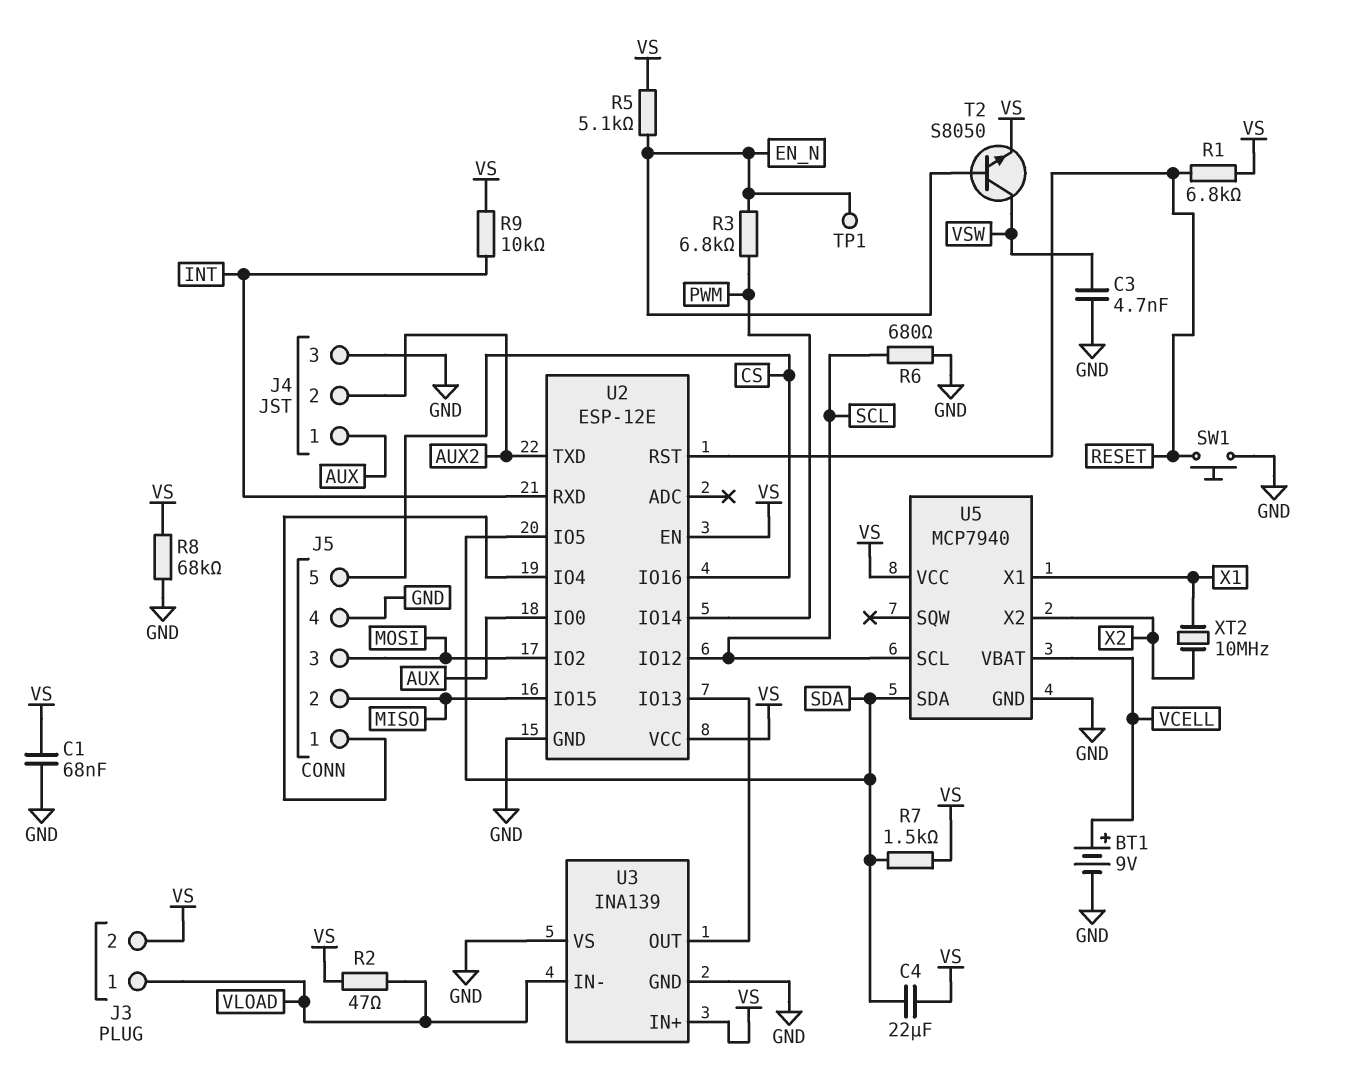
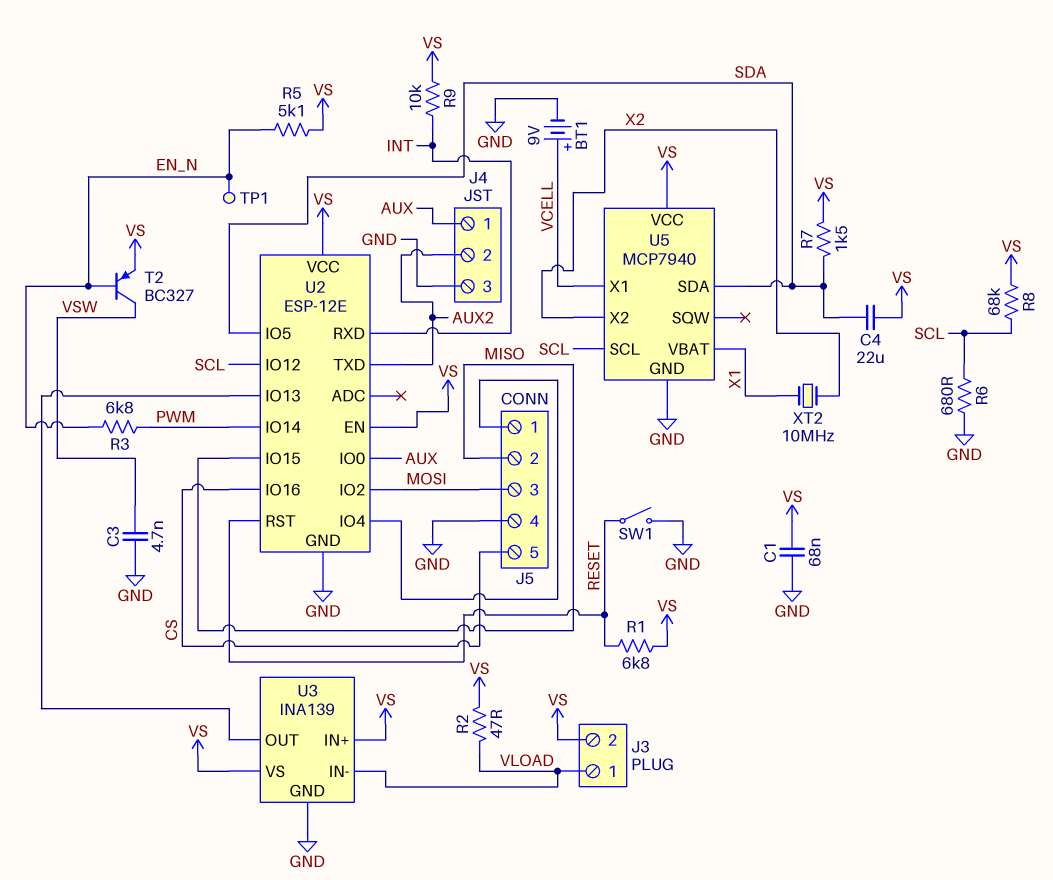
R8: 68k (GND, VS) -> 68k (SCL, VS)
SW1: button (GND, RESET) -> switch (GND, RESET)
T2: NPN S8050 (B EN_N, C VSW, E VS) -> PNP BC327 (B EN_N, C VSW, E VS)
U3 pin VS: GND -> VS
U5 pin VBAT: VCELL -> X1
U5 pin X1: X1 -> VCELL

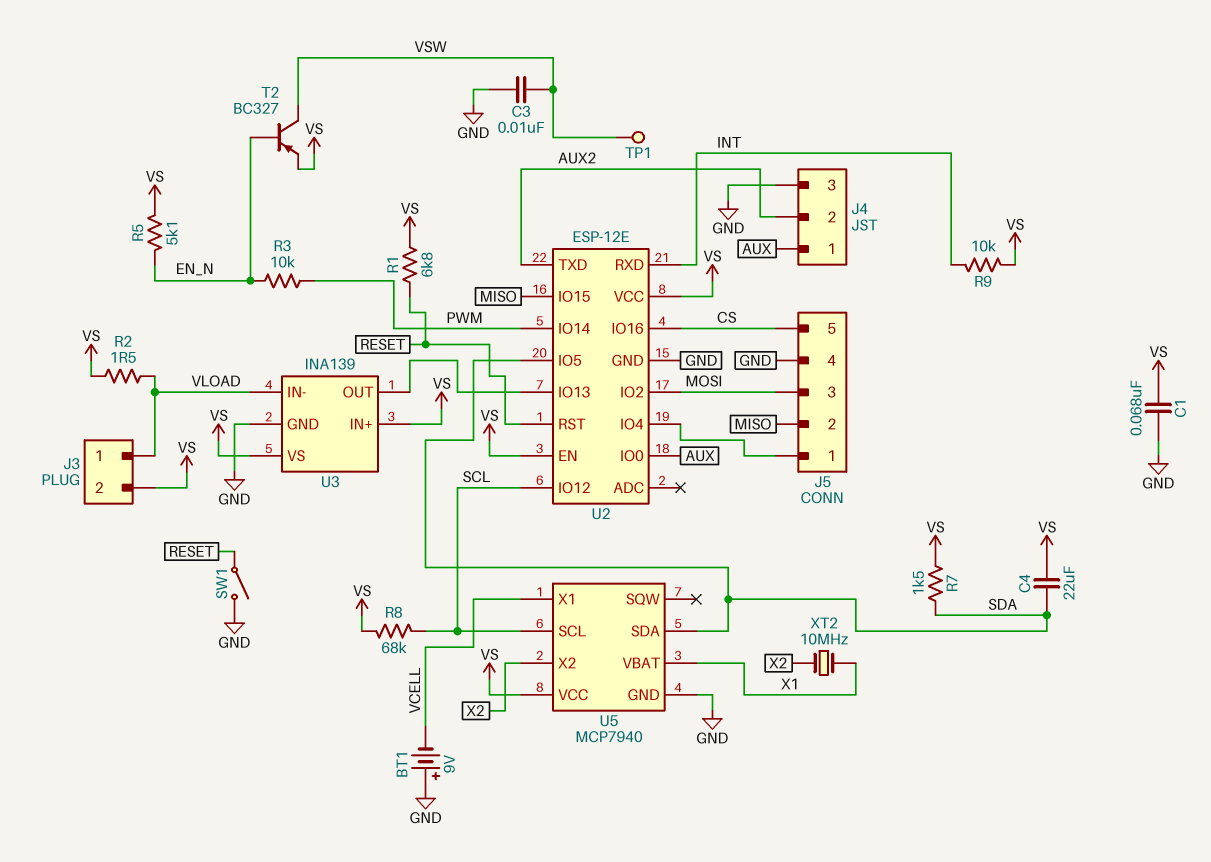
BT1: 9V (plus VCELL, minus GND) -> 9V (plus GND, minus VCELL)
C3: 4.7nF (GND, VSW) -> 10nF (GND, VSW)
R2: 47 (VLOAD, VS) -> 1.5 (VLOAD, VS)
R3: 6.8k (EN_N, PWM) -> 10k (EN_N, PWM)
R6: 680 (GND, SCL) -> none
TP1: test point (EN_N) -> test point (VSW)

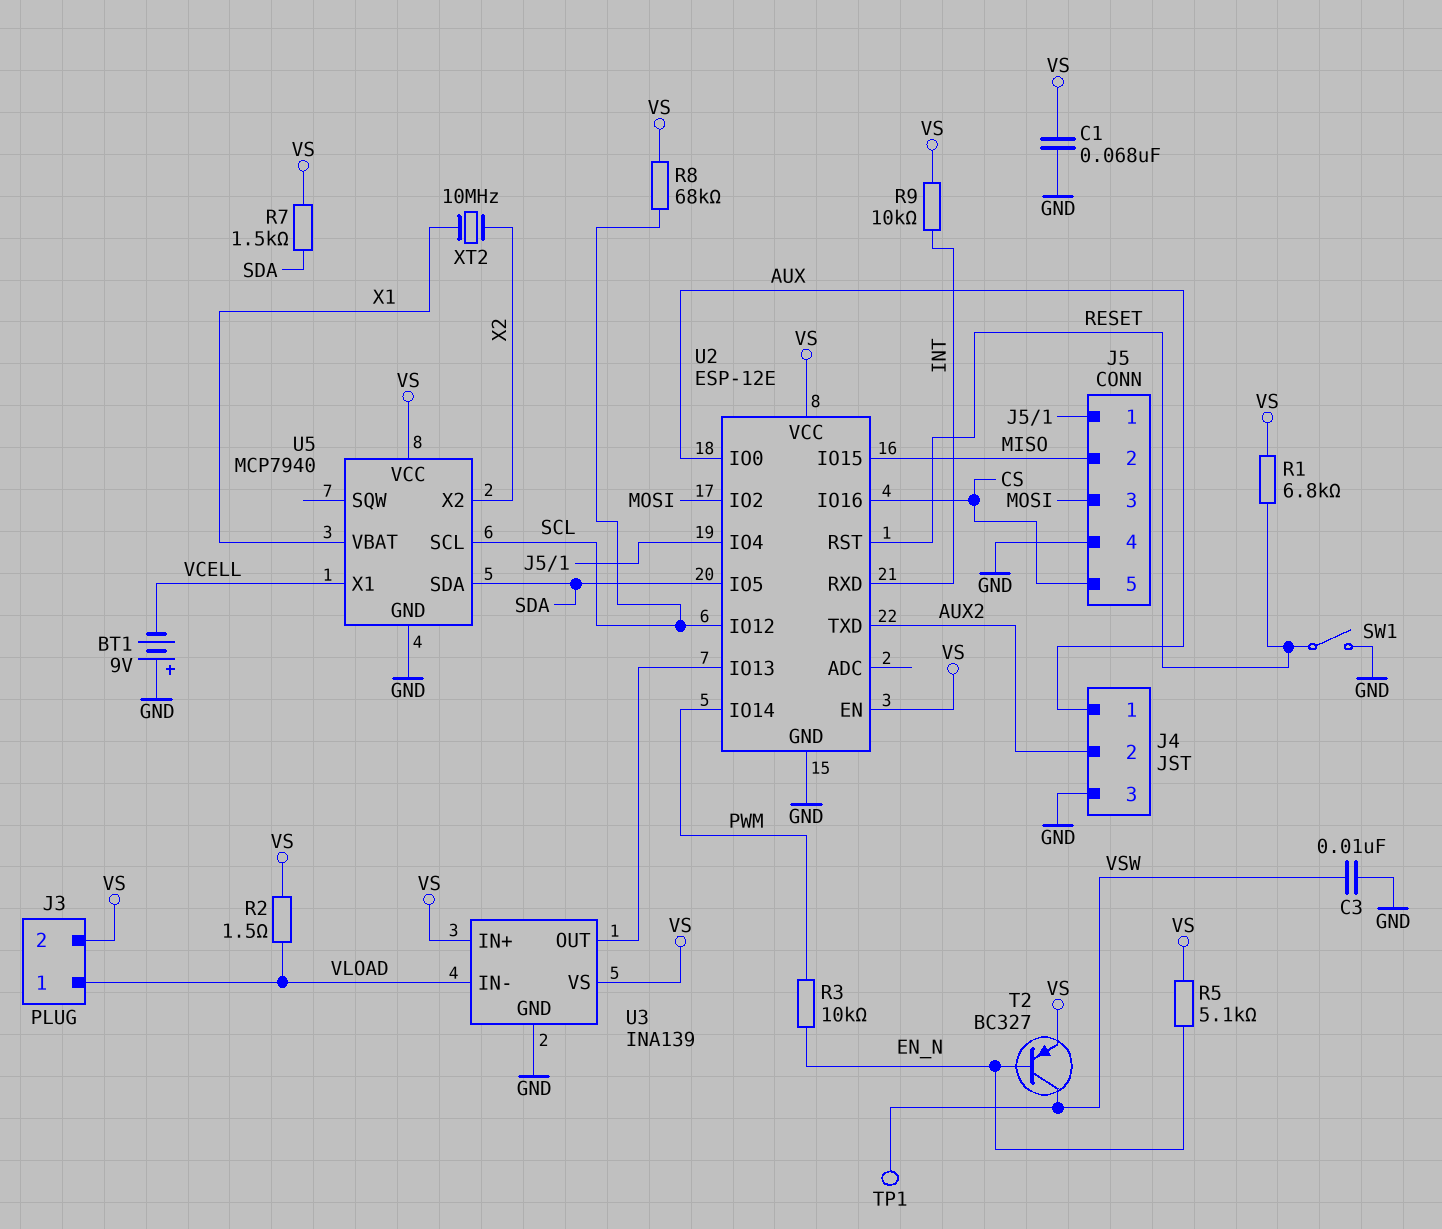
C4: 22uF (SDA, VS) -> none

